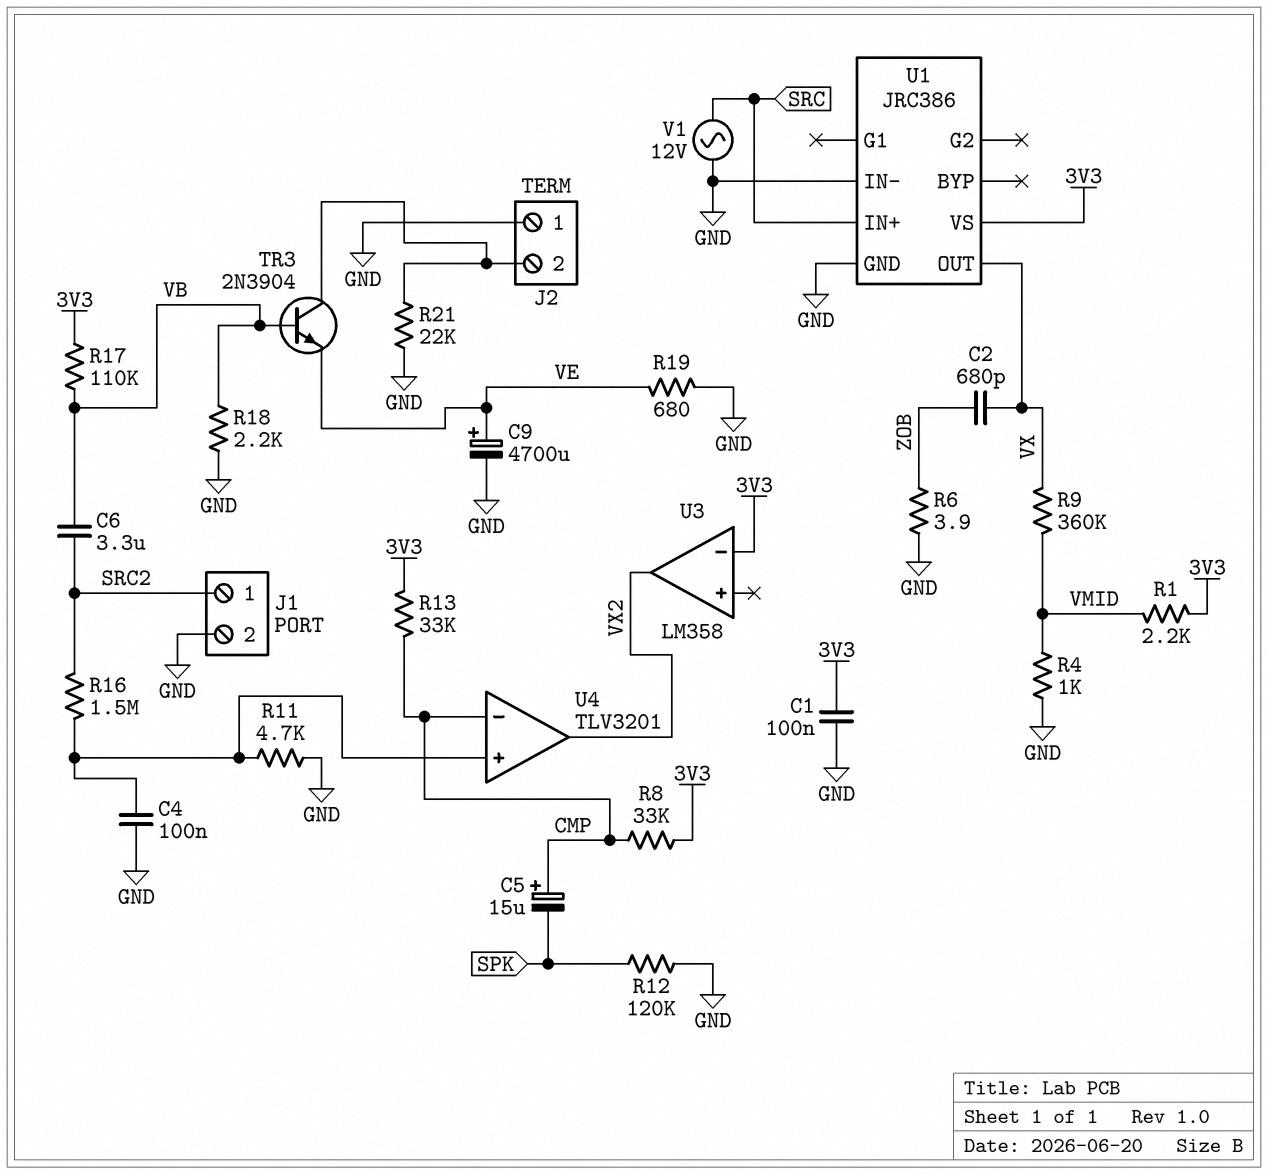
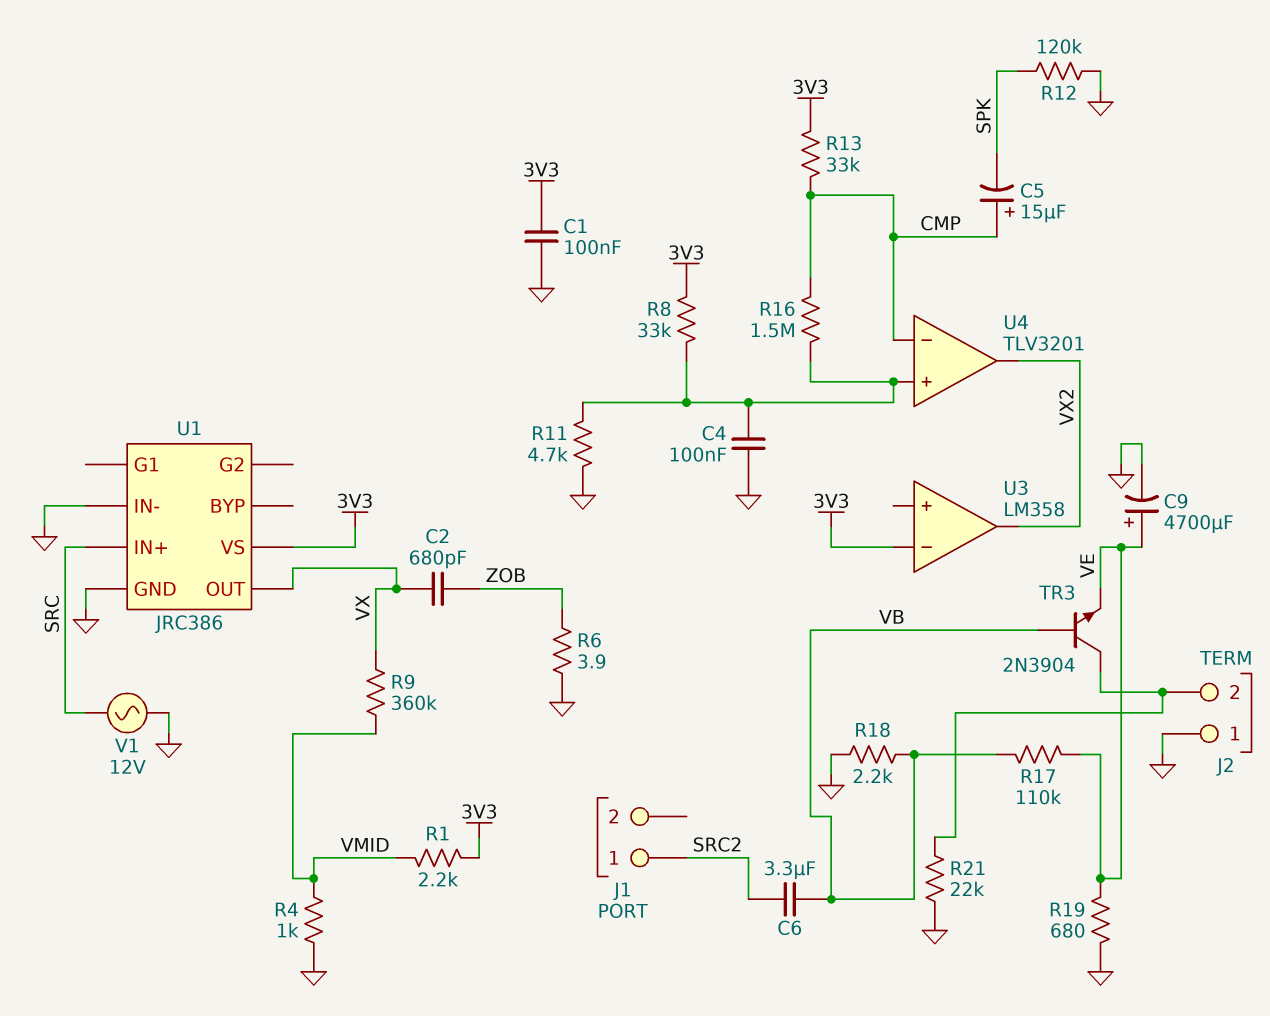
J1 pin 2: GND -> none
R8: 33k (3V3, CMP) -> 33k (3V3, U4/in+)
R16: 1.5M (SRC2, U4/in+) -> 1.5M (CMP, U4/in+)
R17: 110k (3V3, VB) -> 110k (VB, VE)

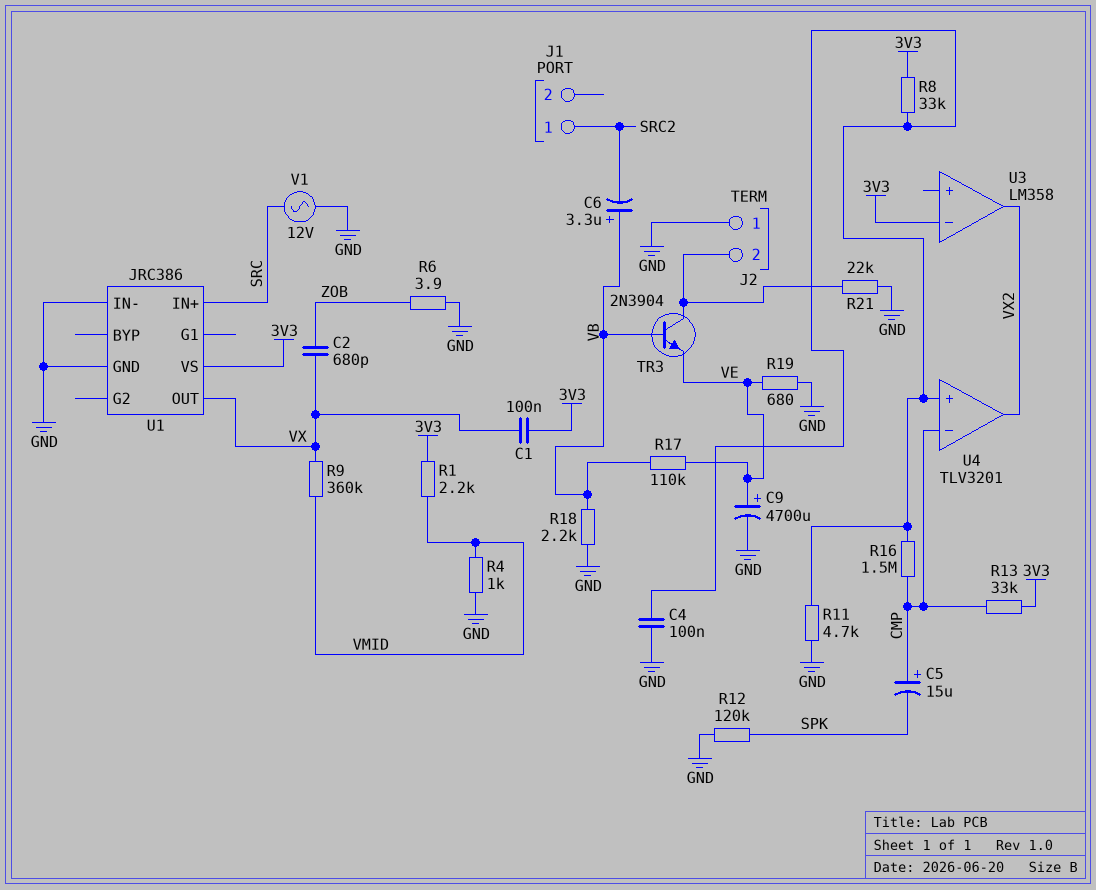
C1: 100nF (3V3, GND) -> 100nF (3V3, VX)
C6: 3.3uF (SRC2, VB) -> 3.3uF (plus VB, minus SRC2)

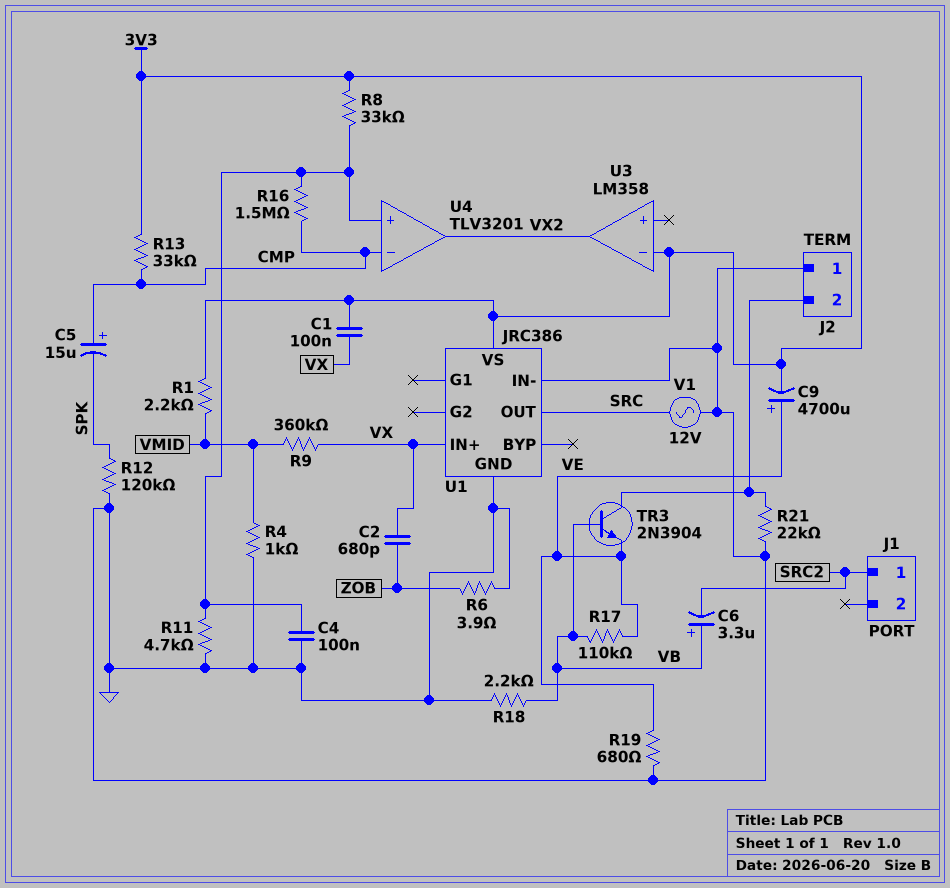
C9: 4700uF (plus VE, minus GND) -> 4700uF (plus VE, minus 3V3)
U1 pin IN+: SRC -> VX
U1 pin OUT: VX -> SRC

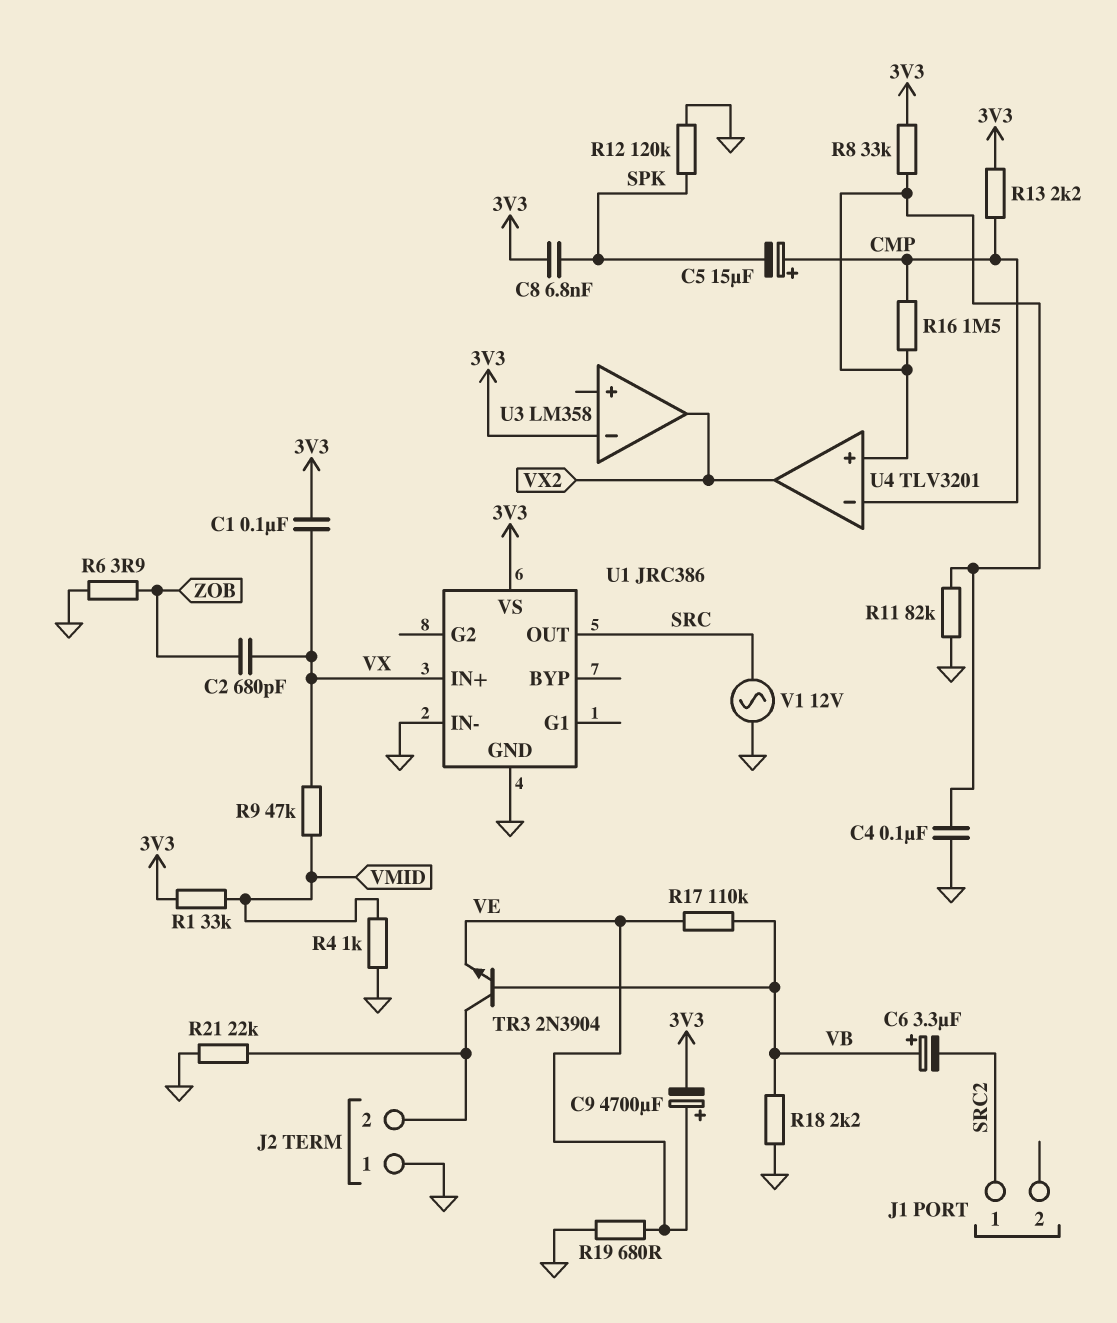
C8: none -> 6.8nF (3V3, SPK)
R1: 2.2k (3V3, VMID) -> 33k (3V3, VMID)
R9: 360k (VMID, VX) -> 47k (VMID, VX)
R11: 4.7k (GND, U4/in+) -> 82k (GND, U4/in+)
R13: 33k (3V3, CMP) -> 2.2k (3V3, CMP)

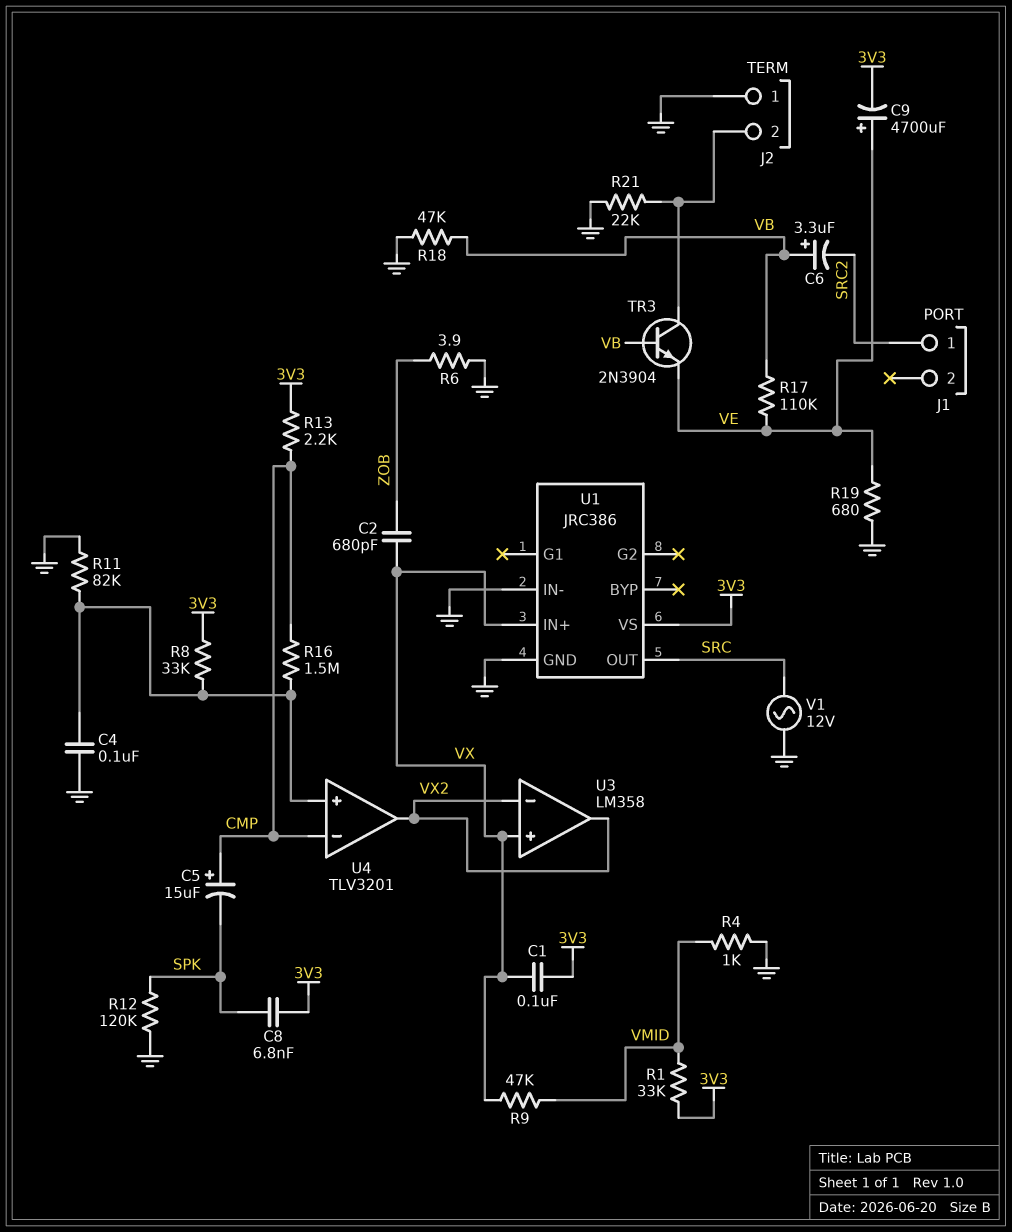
R18: 2.2k (GND, VB) -> 47k (GND, VB)
U3 pin in+: none -> VX
U3 pin in-: 3V3 -> VX2

